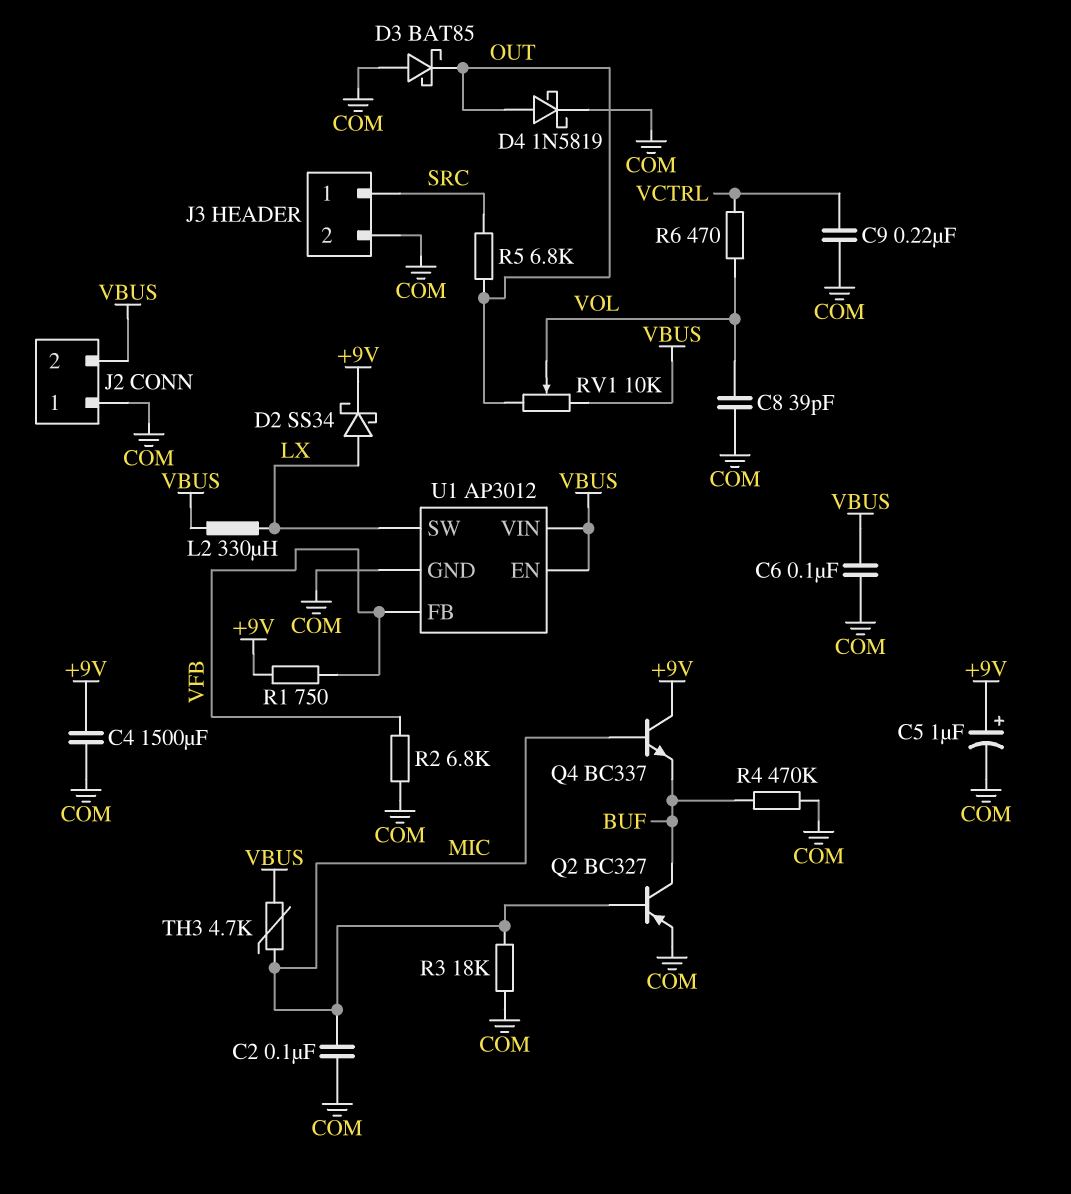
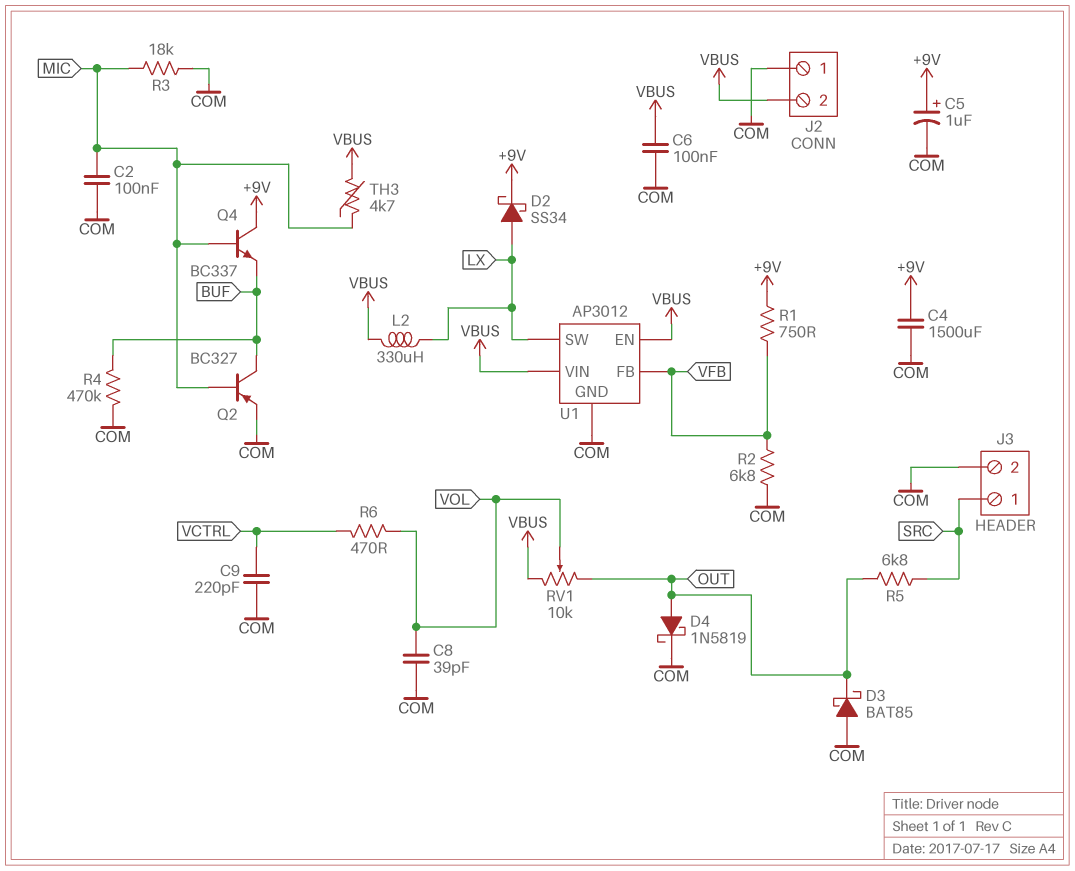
C9: 220nF (COM, VCTRL) -> 220pF (COM, VCTRL)

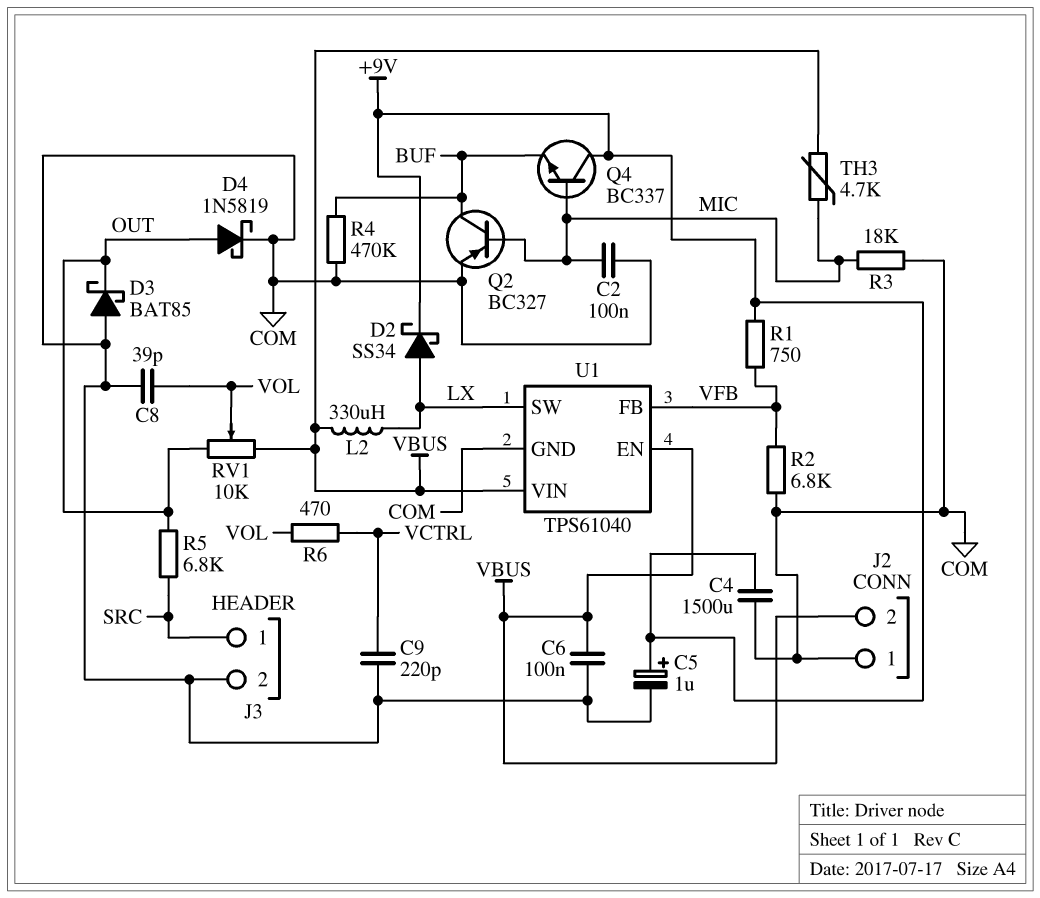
U1: AP3012 -> TPS61040

